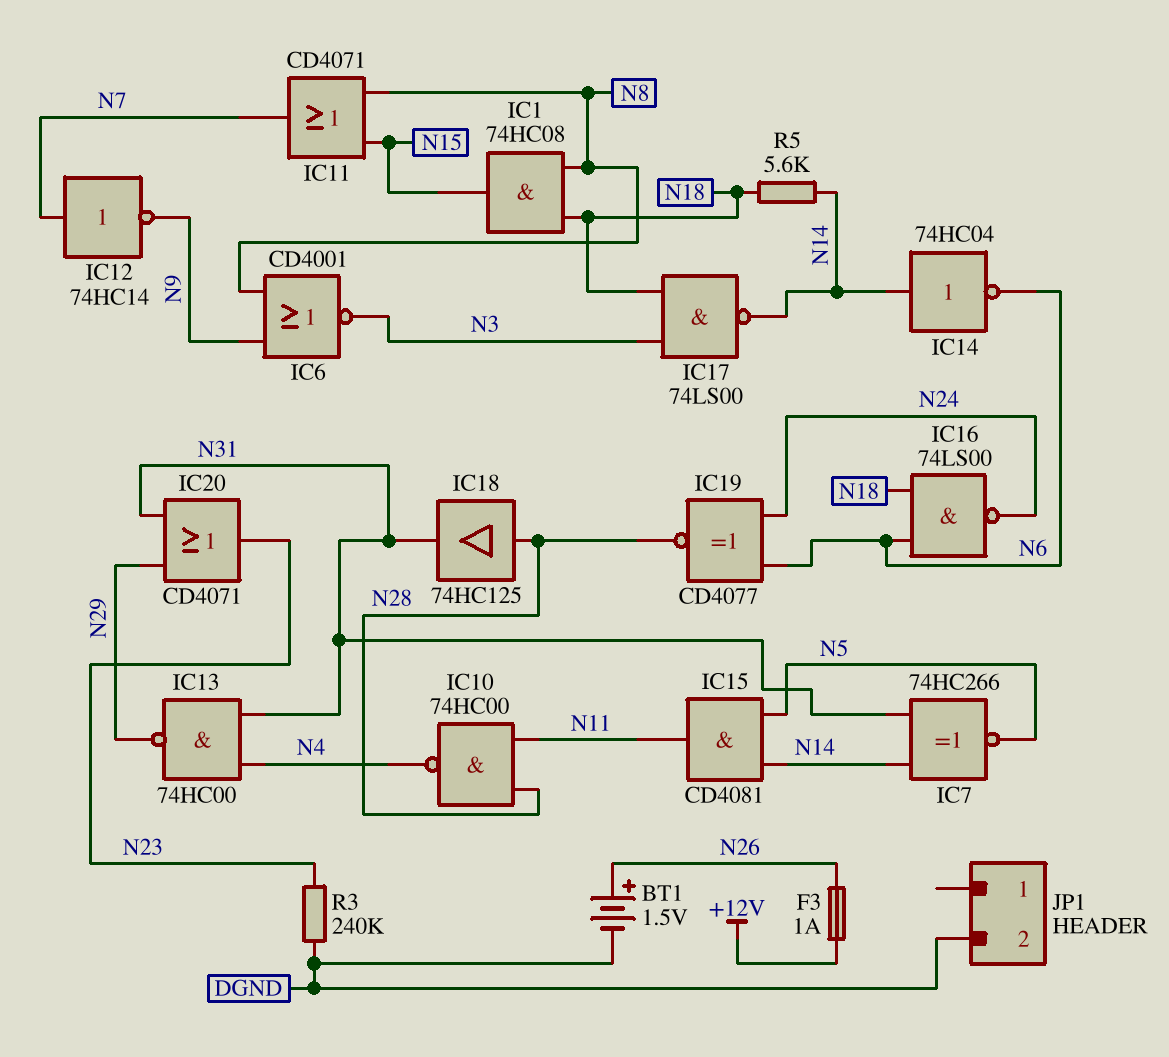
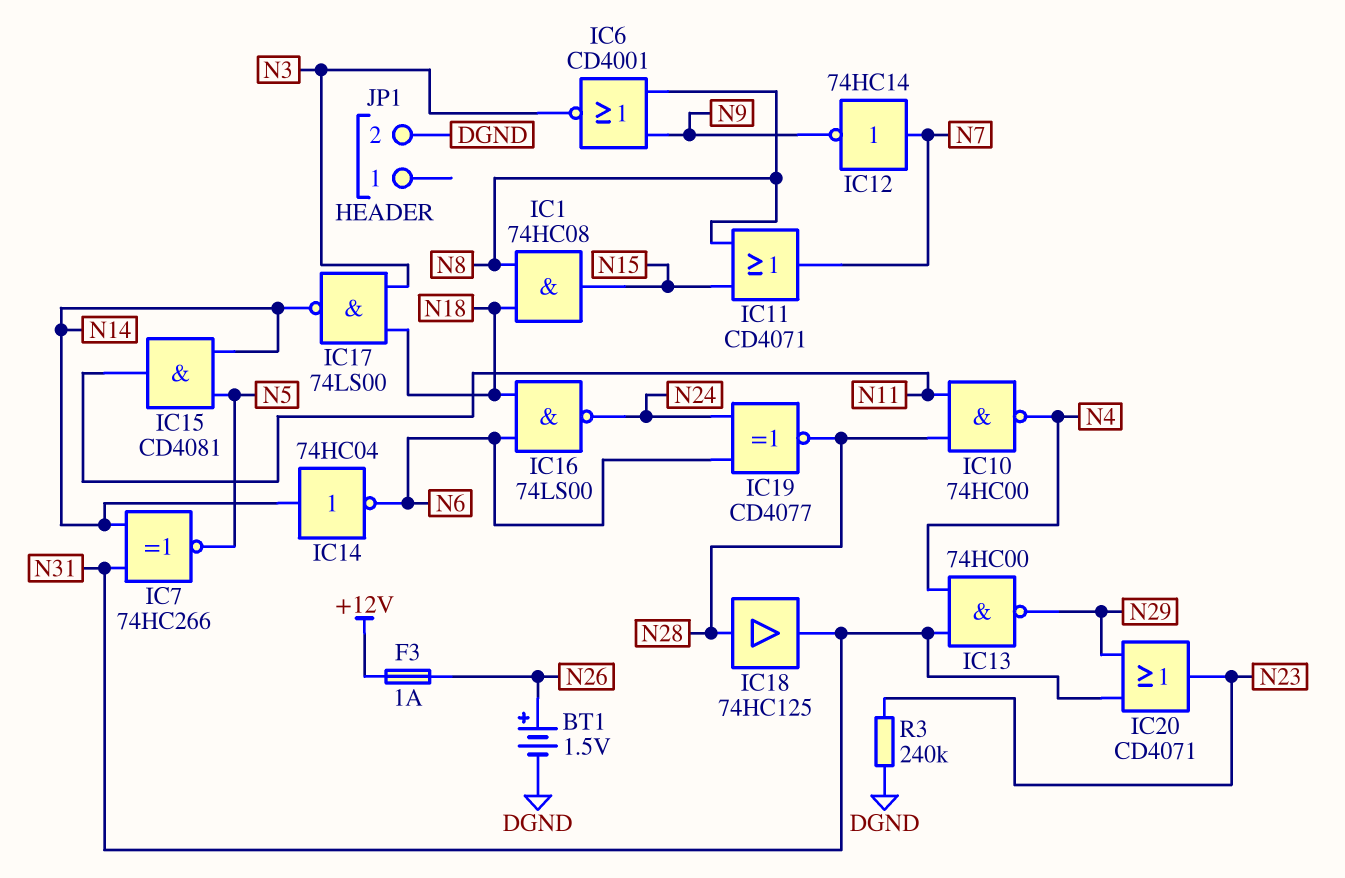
R5: 5.6k (N14, N18) -> none

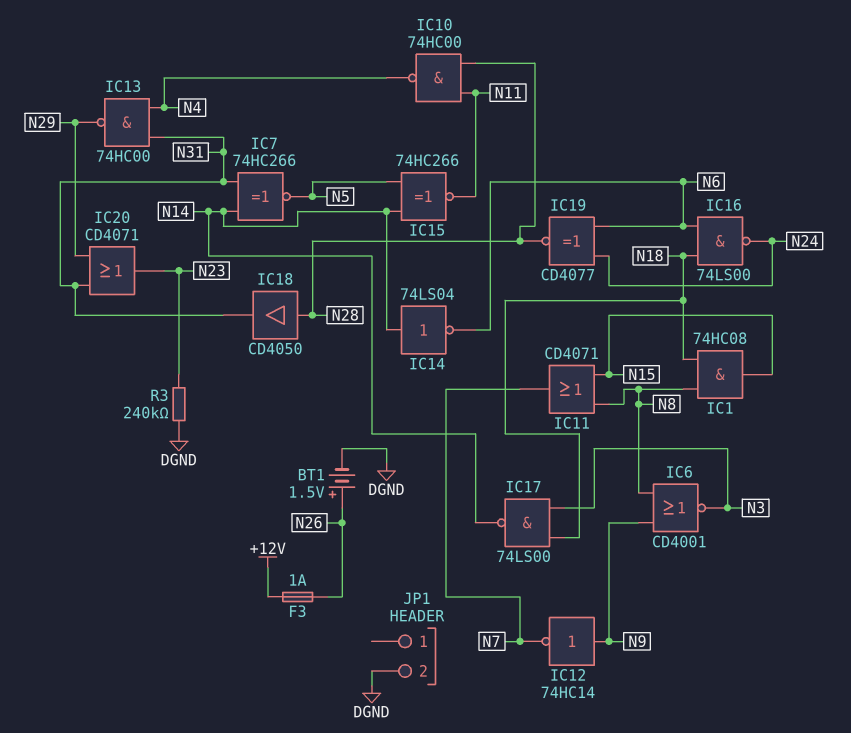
IC12: NOT 74HC14 (in N7, out N9) -> NOT 74HC14 (in N9, out N7)
IC14: NOT 74HC04 (in N14, out N6) -> NOT 74LS04 (in N14, out N6)
IC15: AND CD4081 (in N5, in N14, out N11) -> XNOR 74HC266 (in N5, in N14, out N11)
IC18: buffer 74HC125 (in N28, out N31) -> buffer CD4050 (in N28, out N31)

